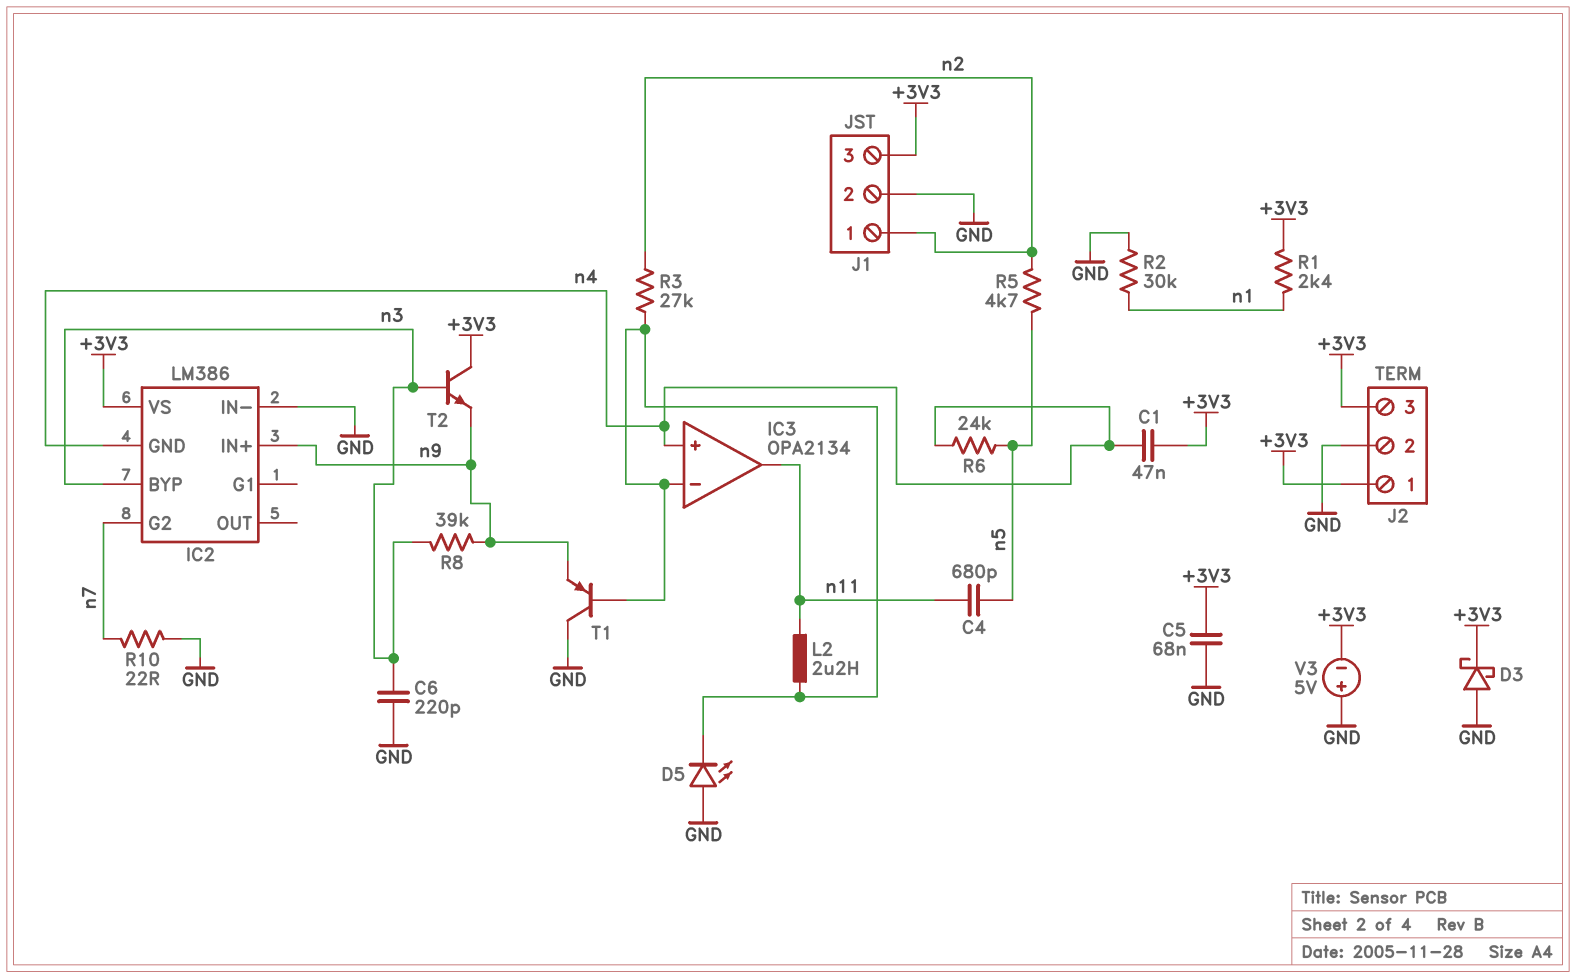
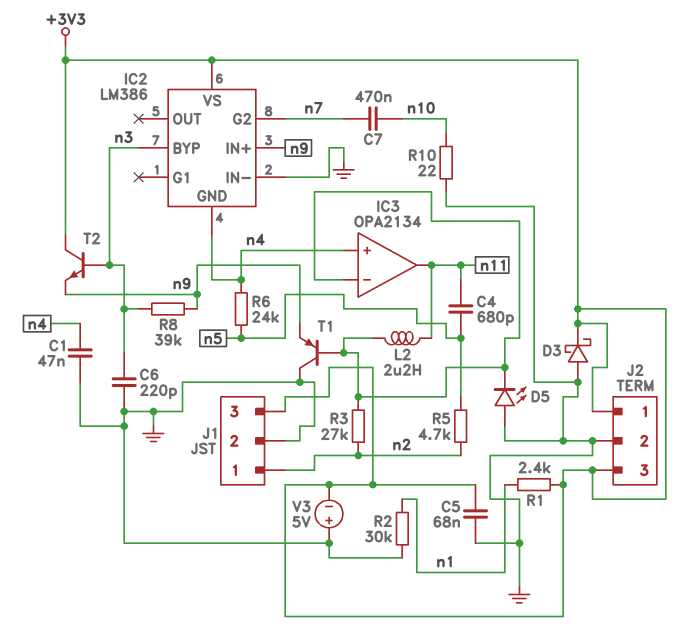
C1: 47nF (+3V3, n4) -> 47nF (GND, n4)
C7: none -> 470nF (n7, n10)
R10: 22 (GND, n7) -> 22 (GND, n10)

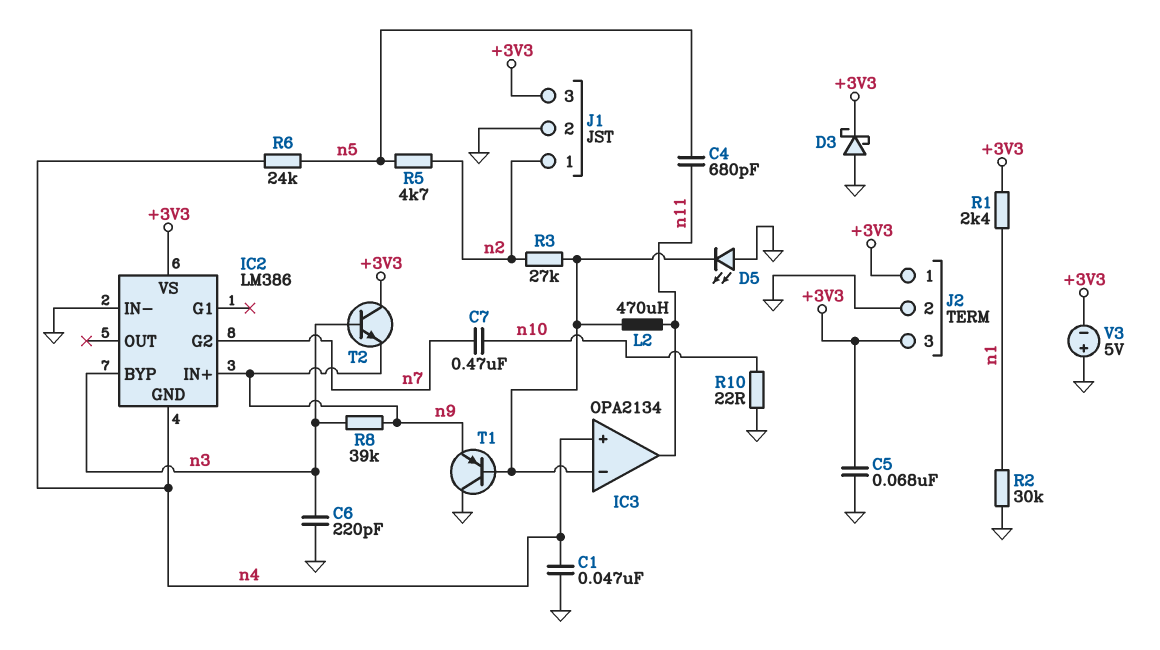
L2: 2.2uH (IC3/in-, n11) -> 470uH (IC3/in-, n11)

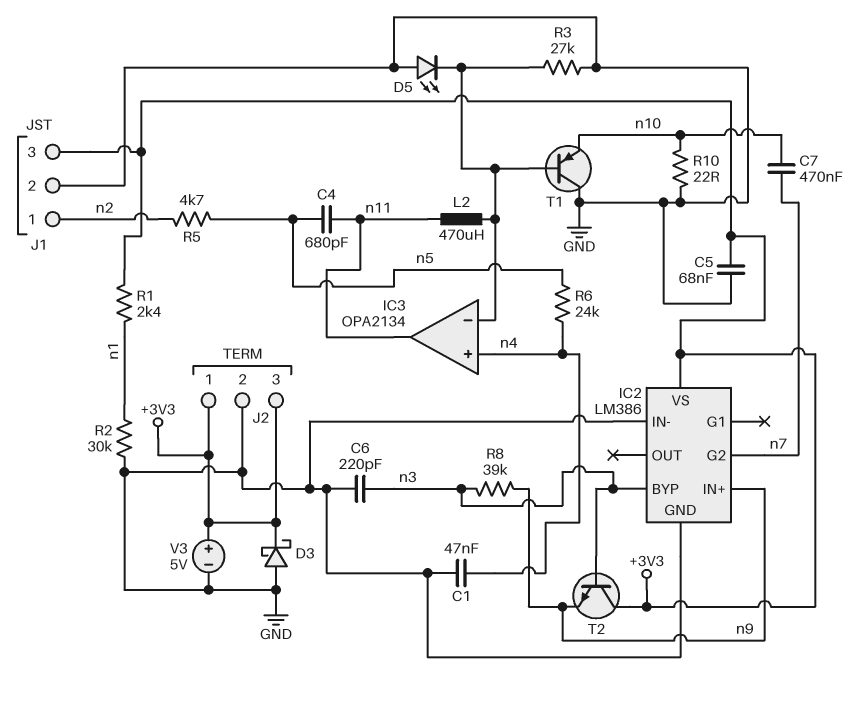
IC2 pin GND: n4 -> GND
R3: 27k (IC3/in-, n2) -> 27k (GND, IC3/in-)
T1: PNP (B IC3/in-, C GND, E n9) -> PNP (B IC3/in-, C GND, E n10)
V3: 5V (plus GND, minus +3V3) -> 5V (plus +3V3, minus GND)

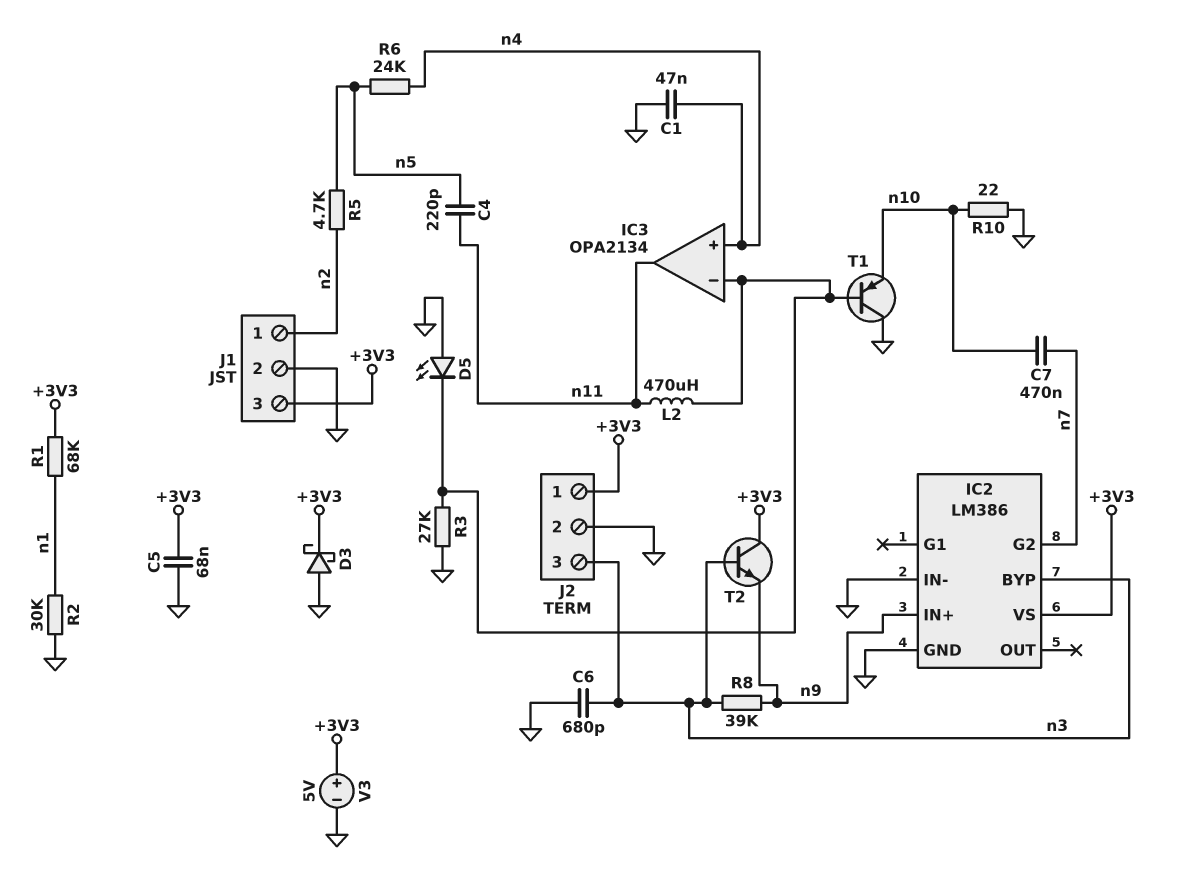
C4: 680pF (n5, n11) -> 220pF (n5, n11)
C6: 220pF (GND, n3) -> 680pF (GND, n3)
J2 pin 3: +3V3 -> n3
R1: 2.4k (+3V3, n1) -> 68k (+3V3, n1)

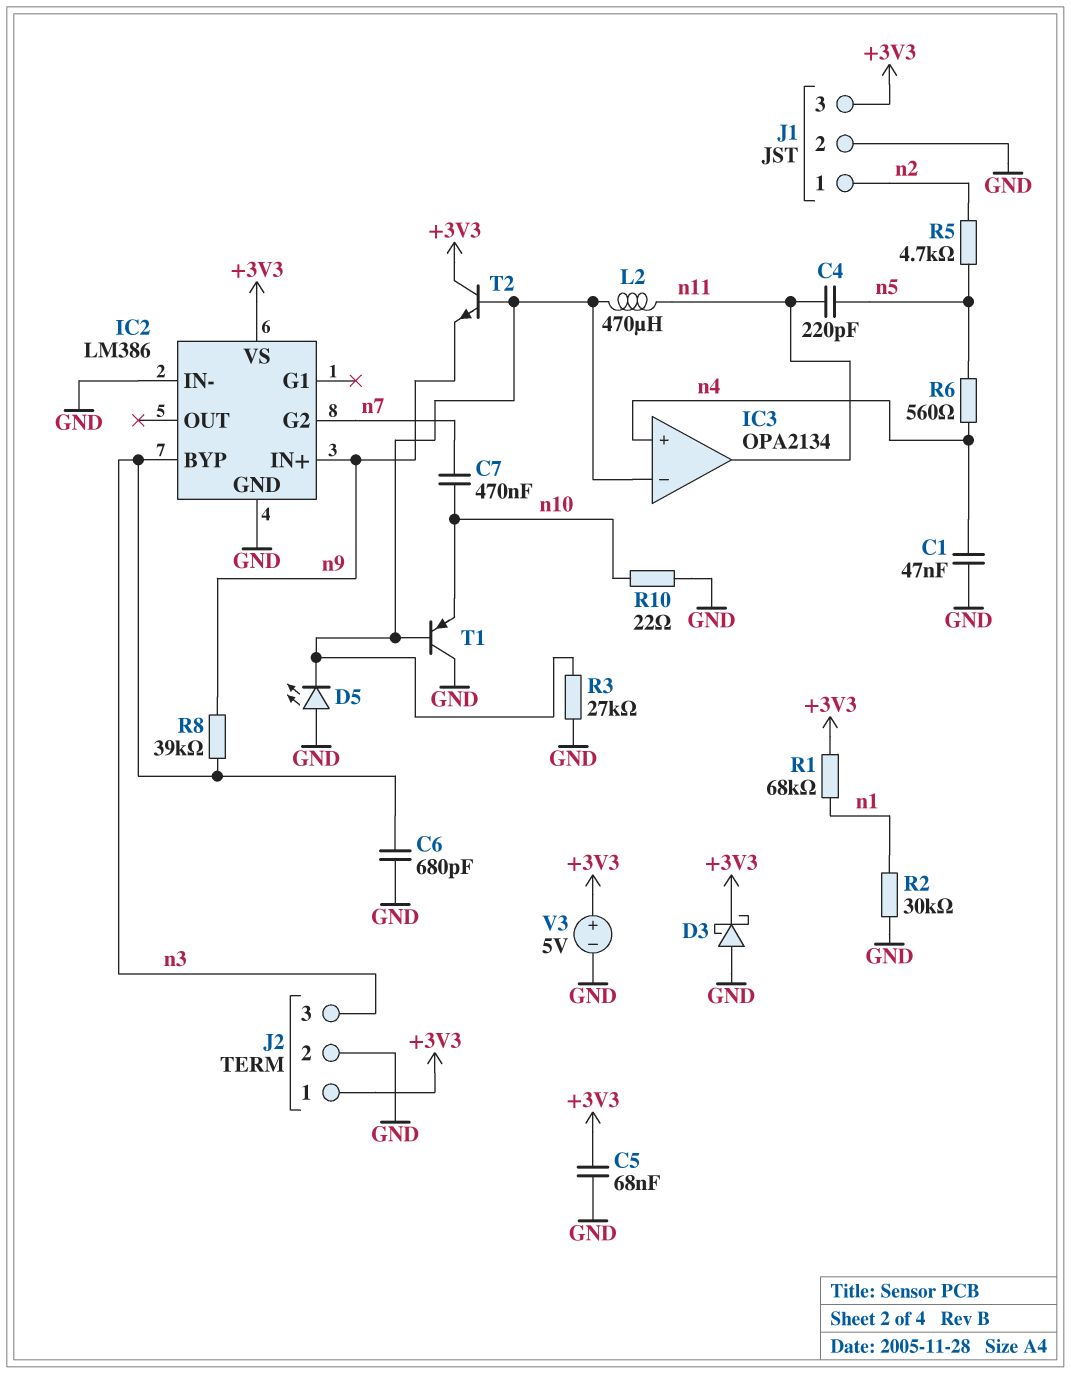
R6: 24k (n4, n5) -> 560 (n4, n5)
T2: NPN (B n3, C +3V3, E n9) -> NPN (B IC3/in-, C +3V3, E n9)

